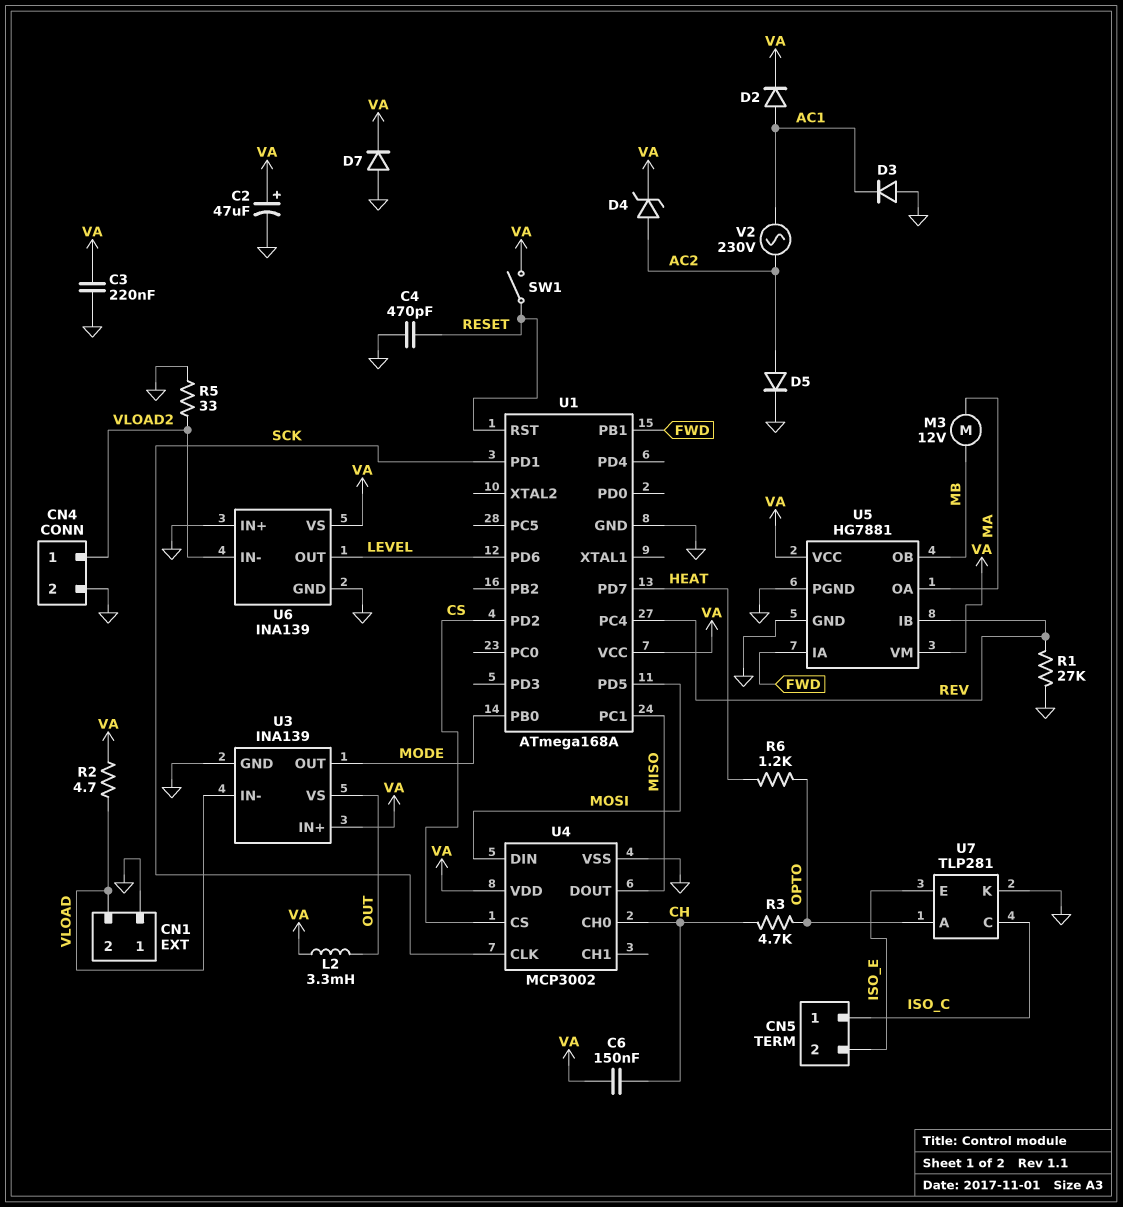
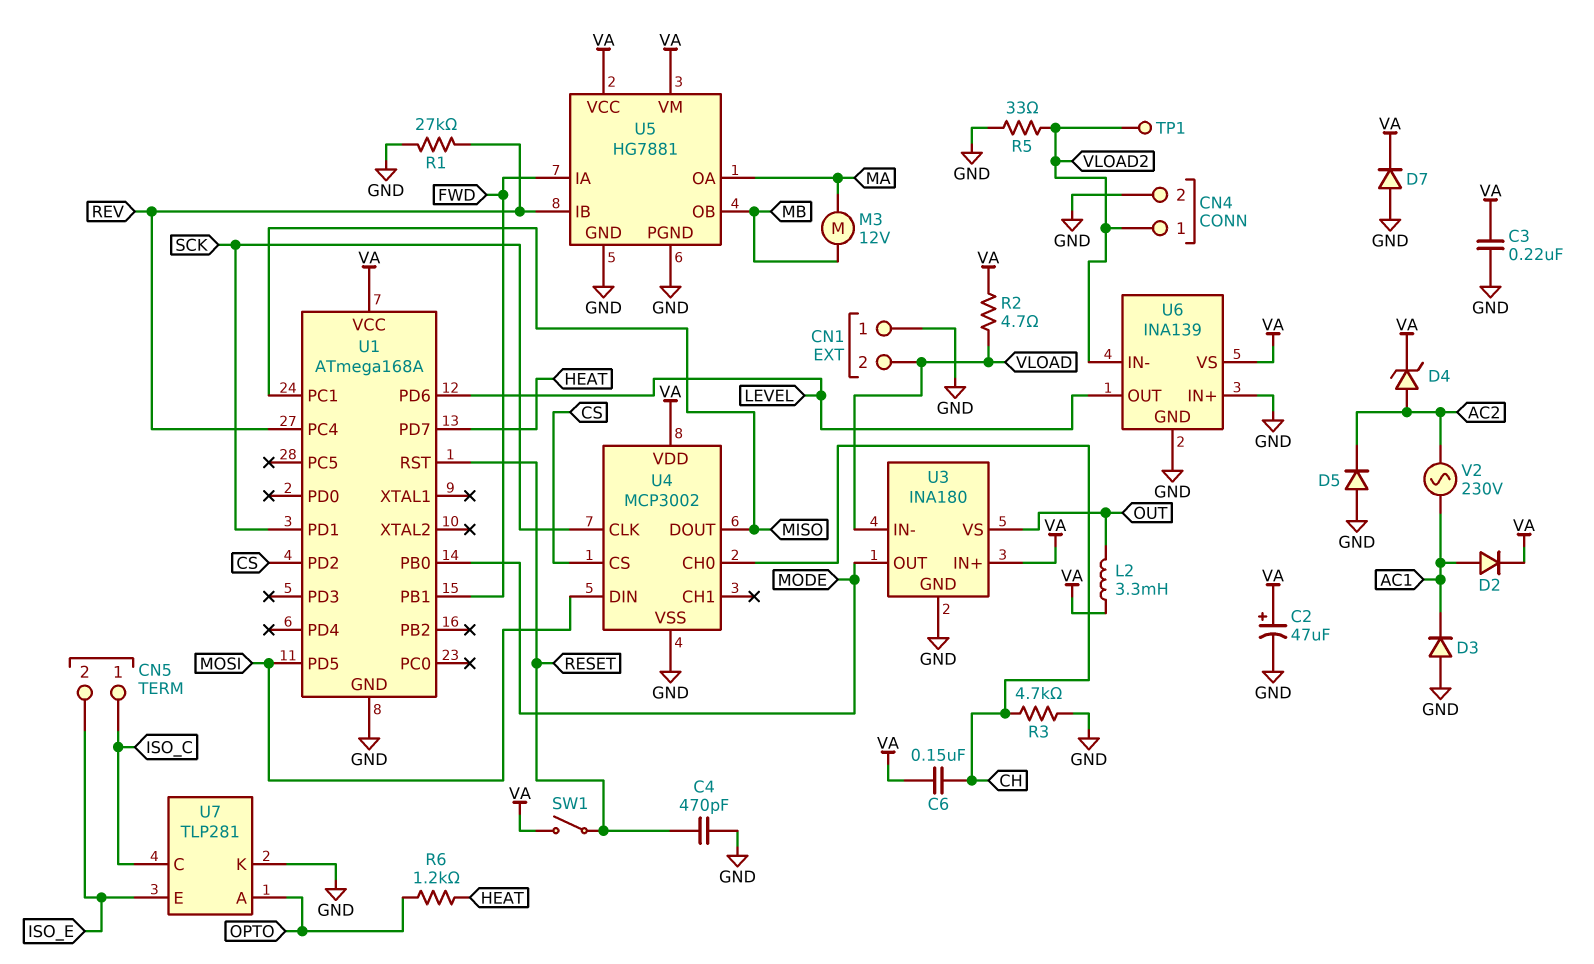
D5: diode (A AC2, K GND) -> diode (A GND, K AC2)
R3: 4.7k (CH, OPTO) -> 4.7k (CH, GND)
TP1: none -> test point (VLOAD2)
U3: INA139 -> INA180

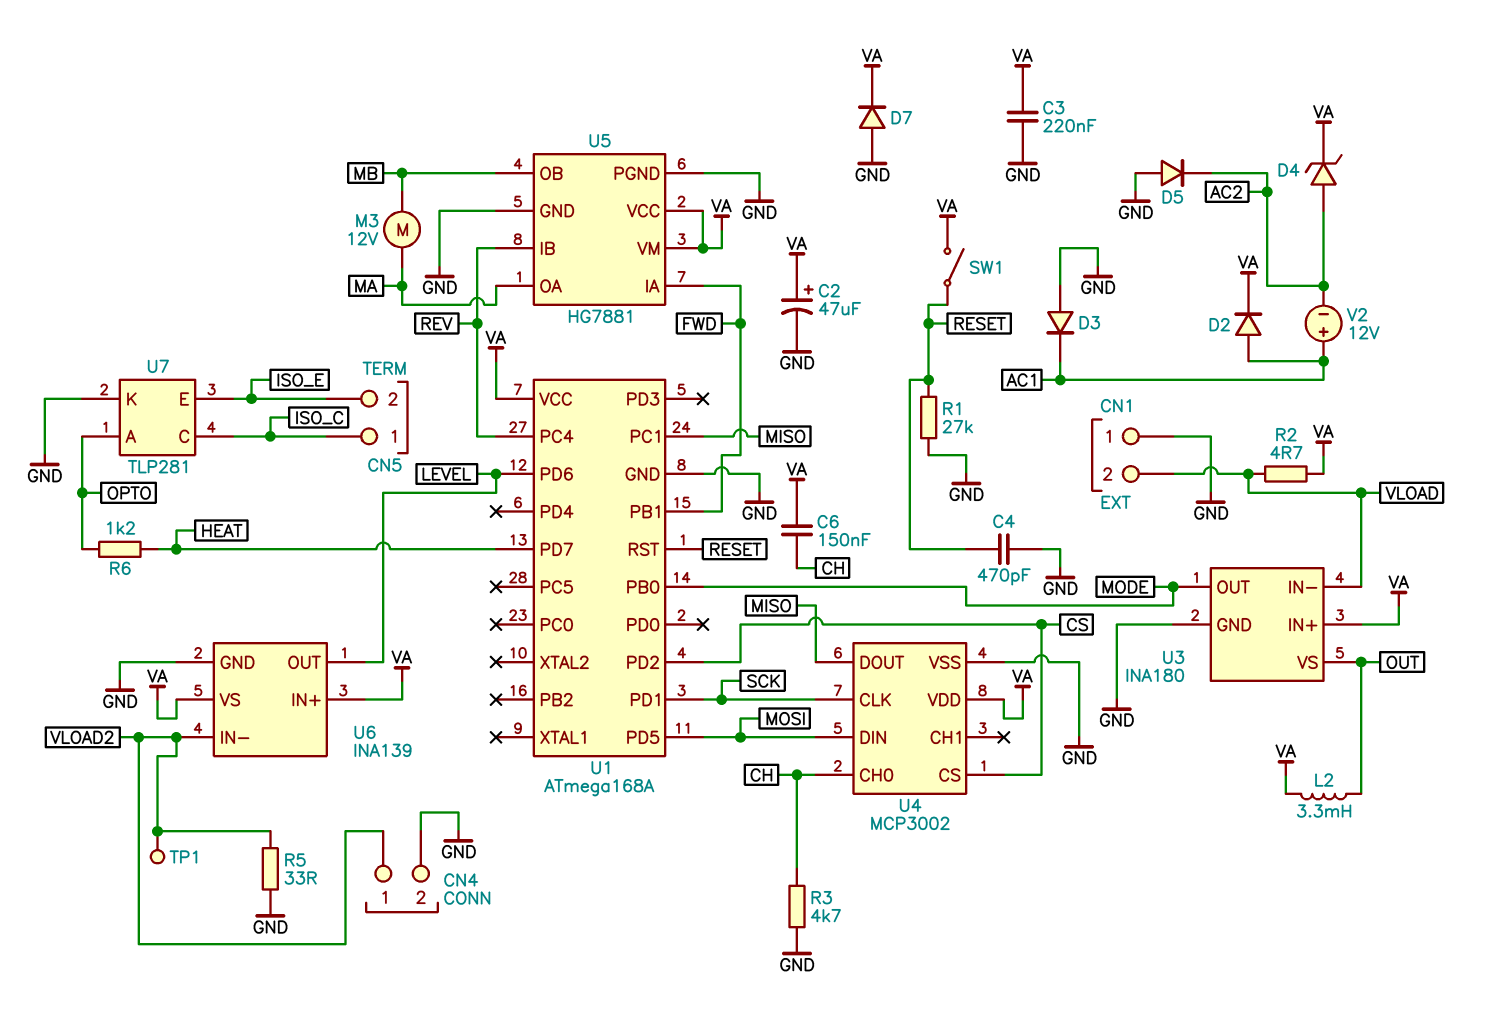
R1: 27k (GND, REV) -> 27k (GND, RESET)
U6 pin IN+: GND -> VA
V2: AC 230V (AC1, AC2) -> 12V (plus AC1, minus AC2)

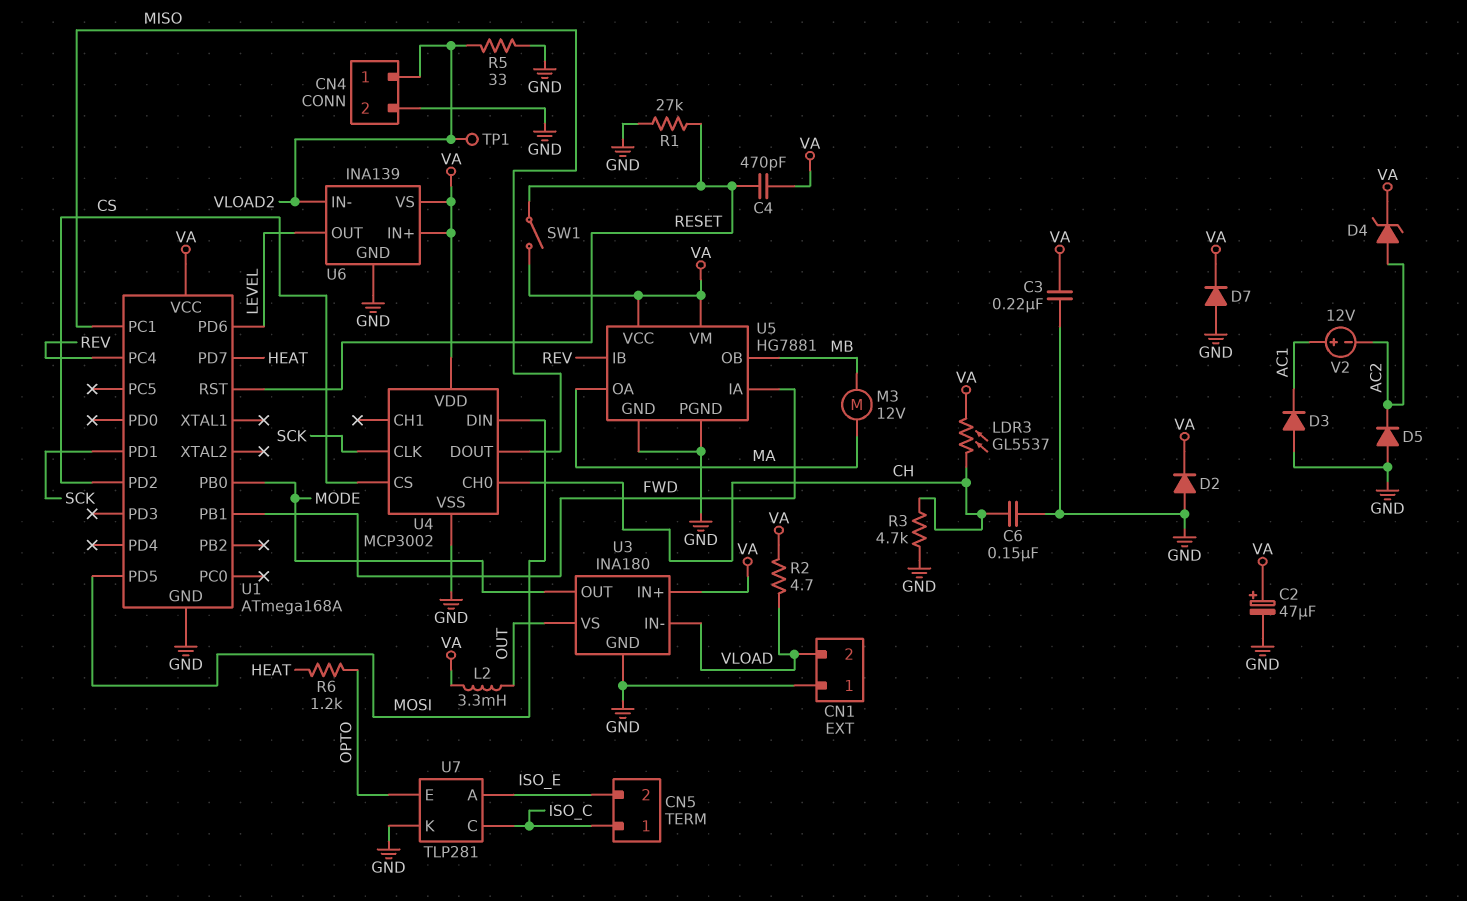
C4: 470pF (GND, RESET) -> 470pF (RESET, VA)
C6: 150nF (CH, VA) -> 150nF (CH, GND)
D2: diode (A AC1, K VA) -> diode (A GND, K VA)
LDR3: none -> GL5537 (CH, VA)
U7 pin A: OPTO -> ISO_E
U7 pin E: ISO_E -> OPTO

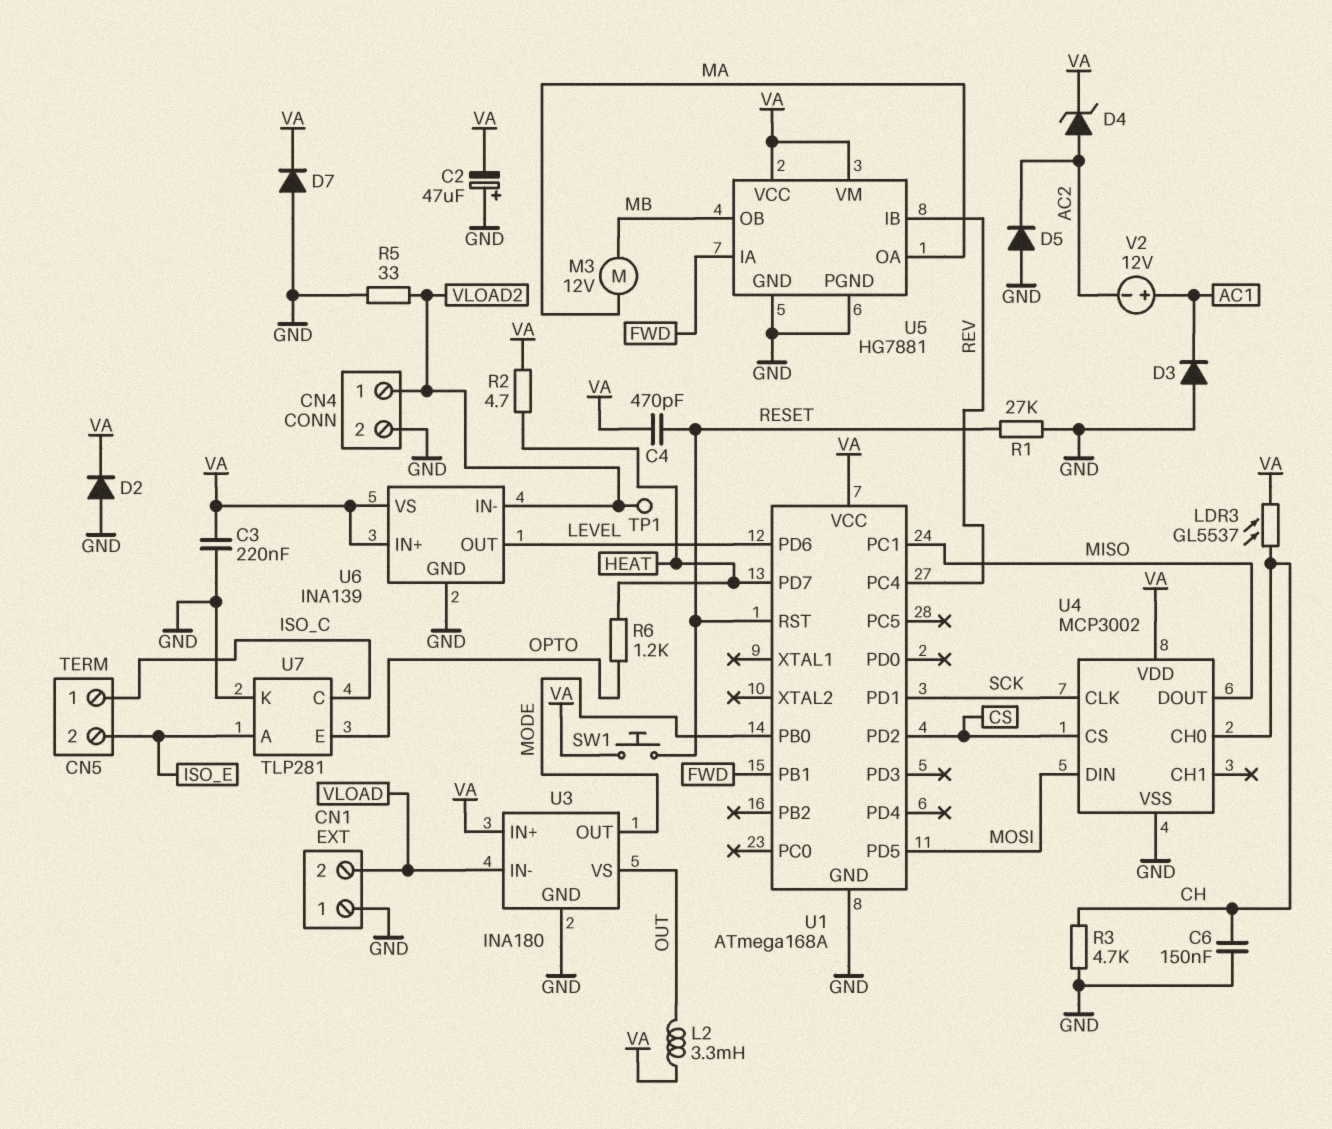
C2: 47uF (plus VA, minus GND) -> 47uF (plus GND, minus VA)
R2: 4.7 (VA, VLOAD) -> 4.7 (HEAT, VA)
SW1: switch (RESET, VA) -> button (RESET, VA)

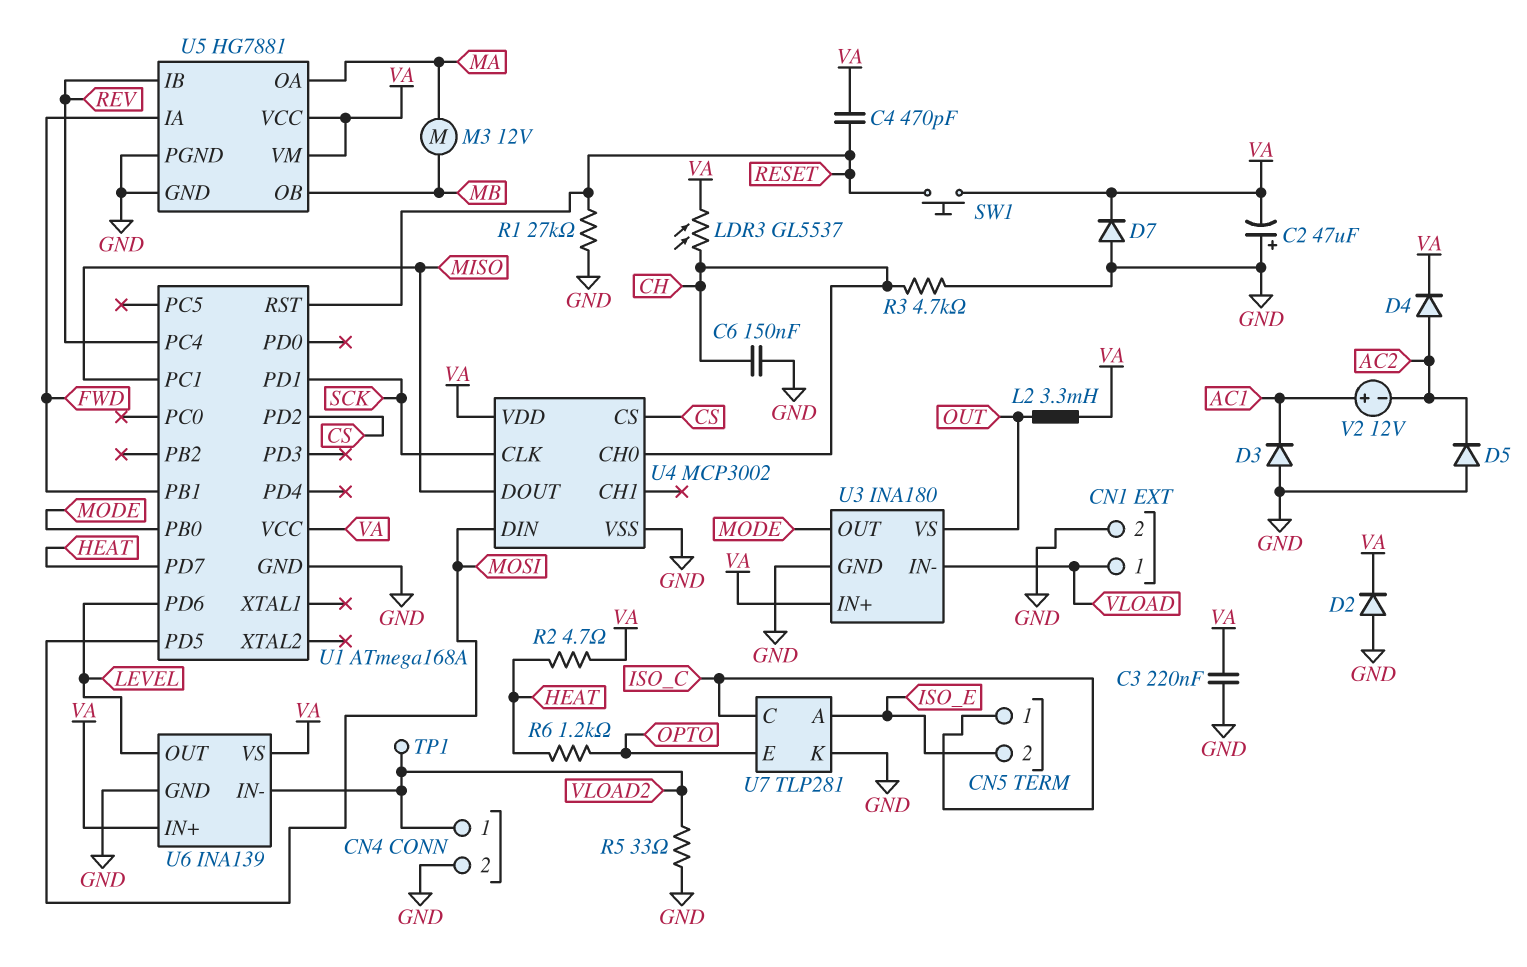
CN1 pin 1: GND -> VLOAD
CN1 pin 2: VLOAD -> GND
D4: zener (A AC2, K VA) -> diode (A AC2, K VA)

